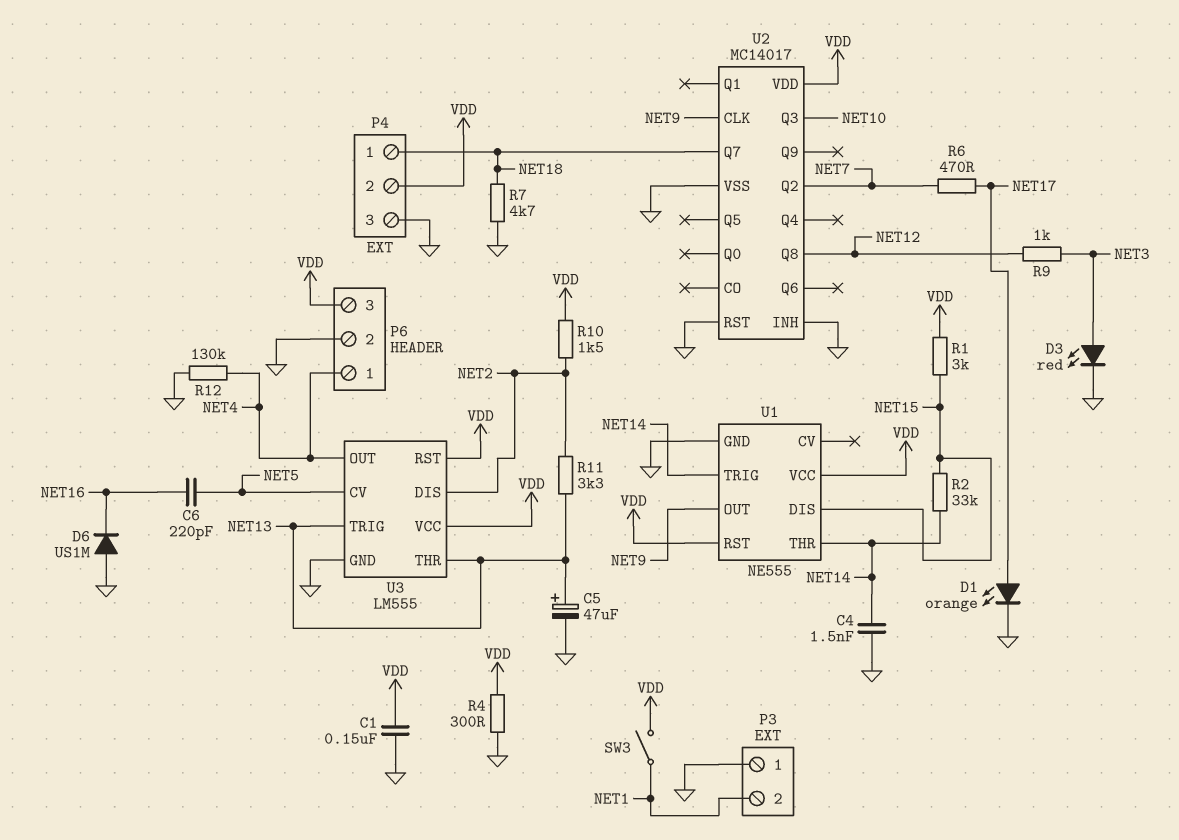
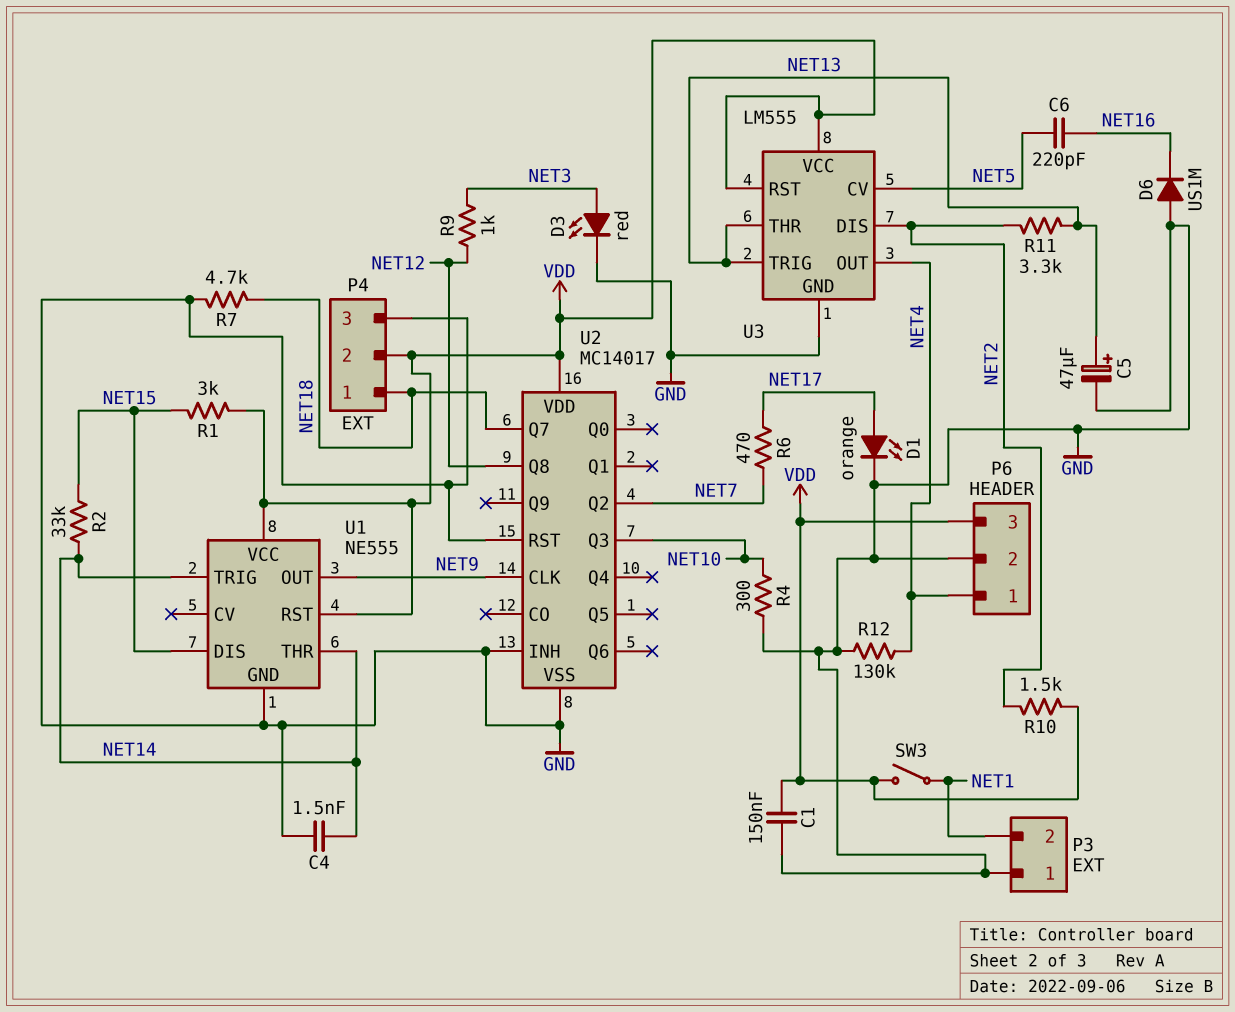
R4: 300 (GND, VDD) -> 300 (GND, NET10)

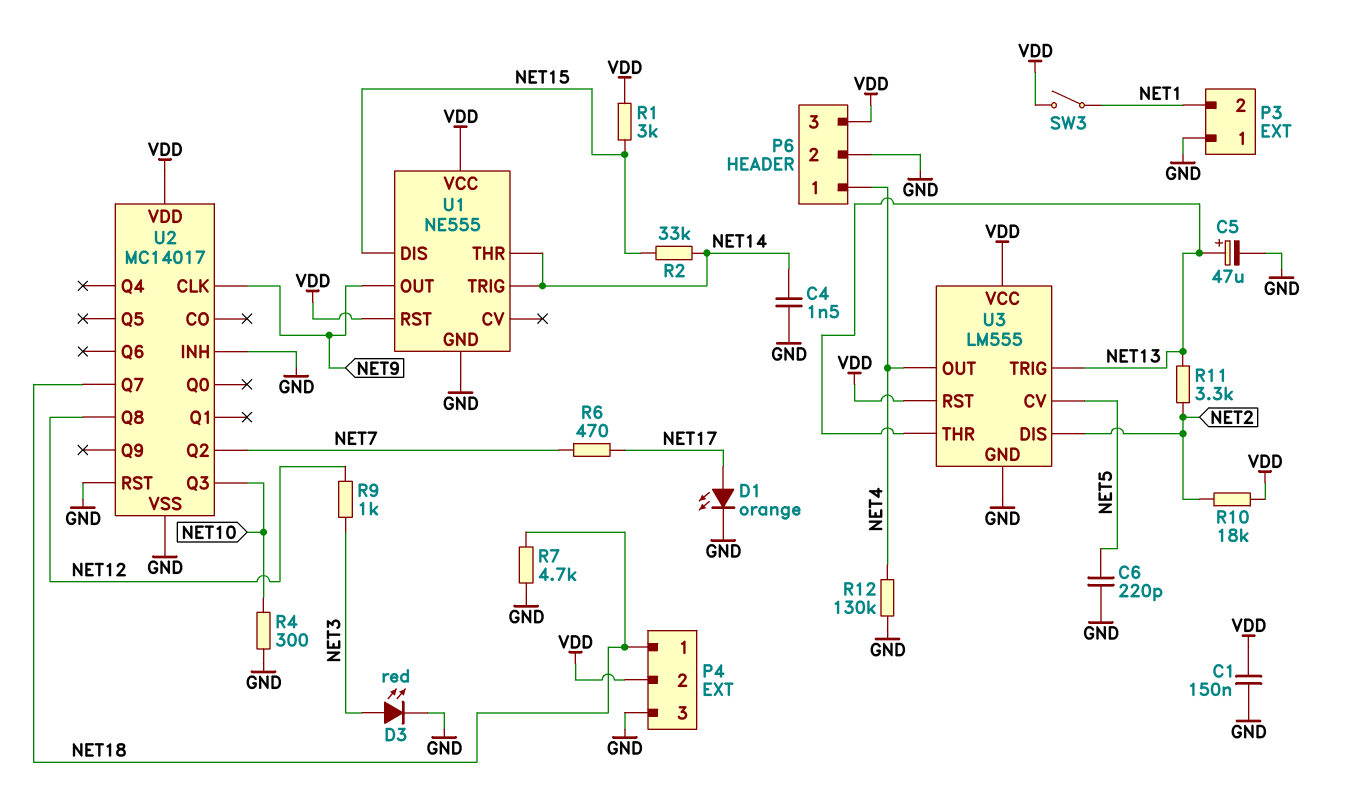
C6: 220pF (NET5, NET16) -> 220pF (GND, NET5)
D6: diode US1M (A GND, K NET16) -> none
R10: 1.5k (NET2, VDD) -> 18k (NET2, VDD)

